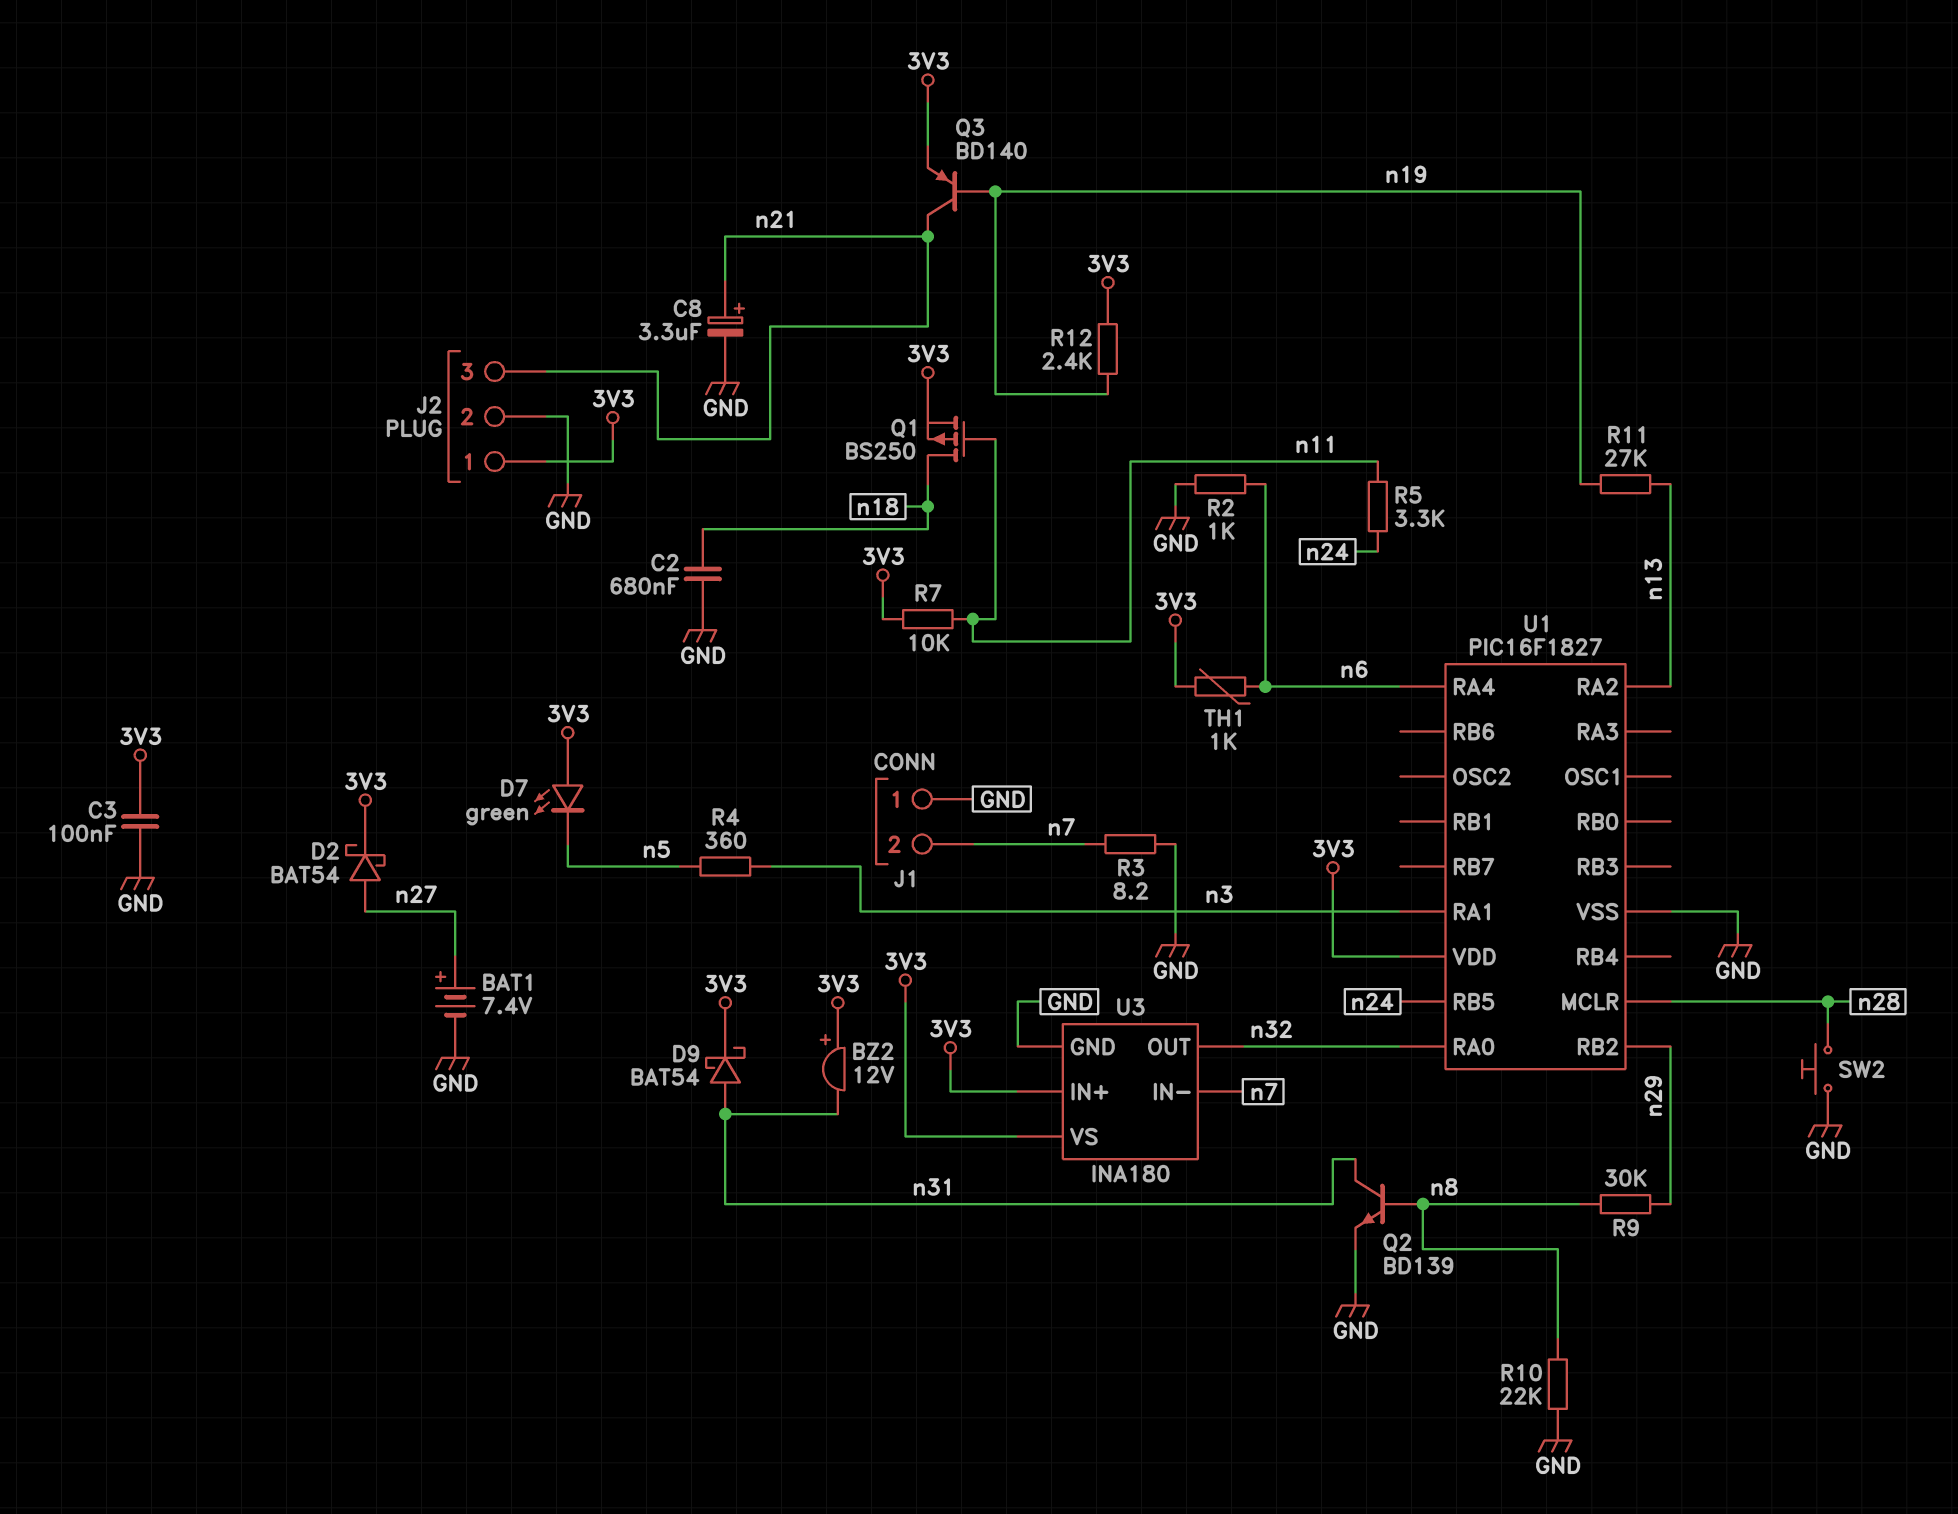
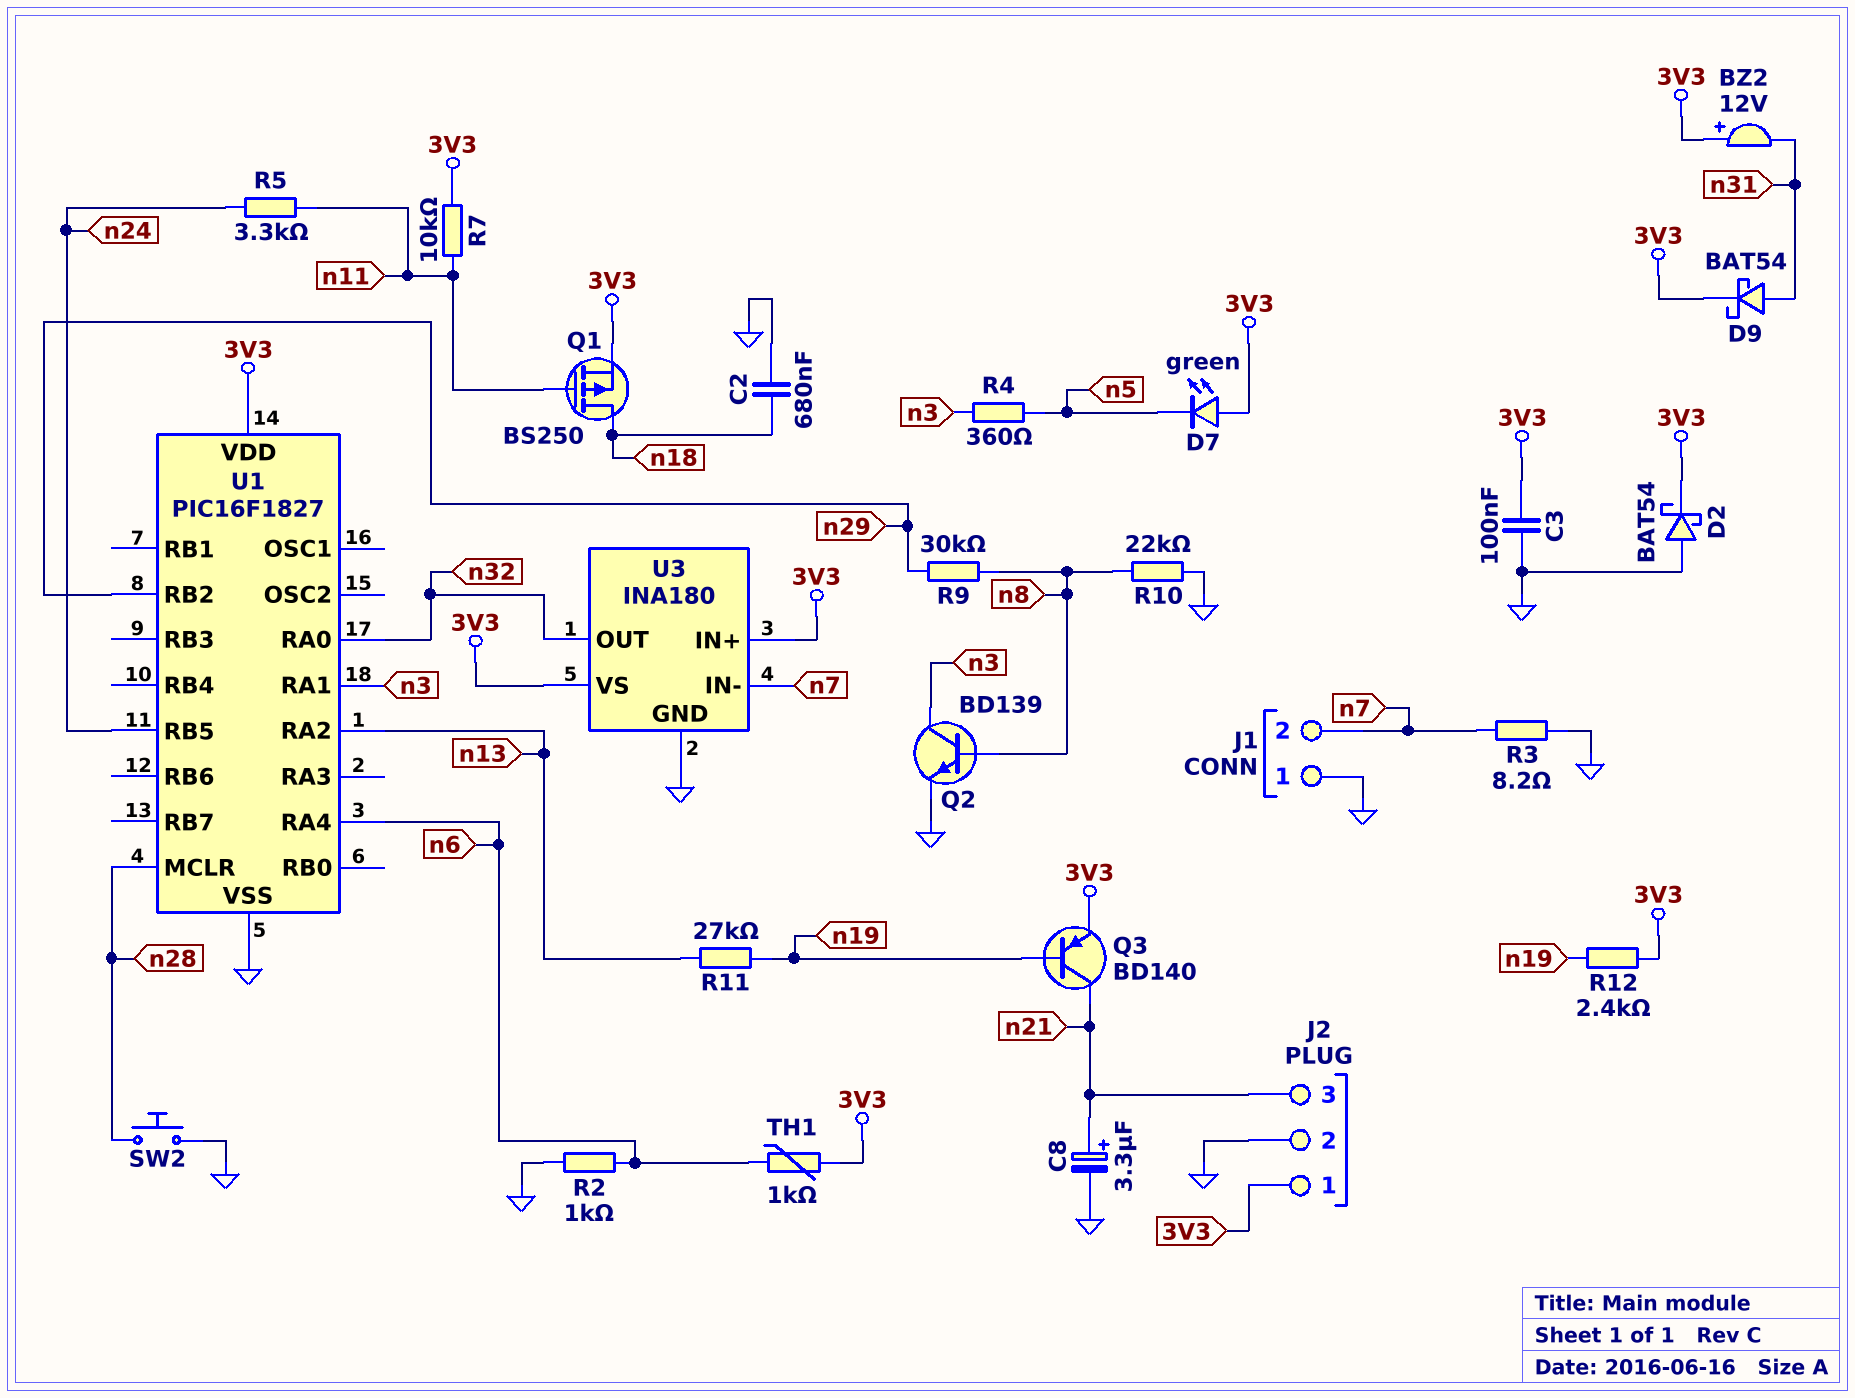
BAT1: 7.4V (plus n27, minus GND) -> none
D2: schottky BAT54 (A n27, K 3V3) -> schottky BAT54 (A GND, K 3V3)
Q2: NPN BD139 (B n8, C n31, E GND) -> NPN BD139 (B n8, C n3, E GND)

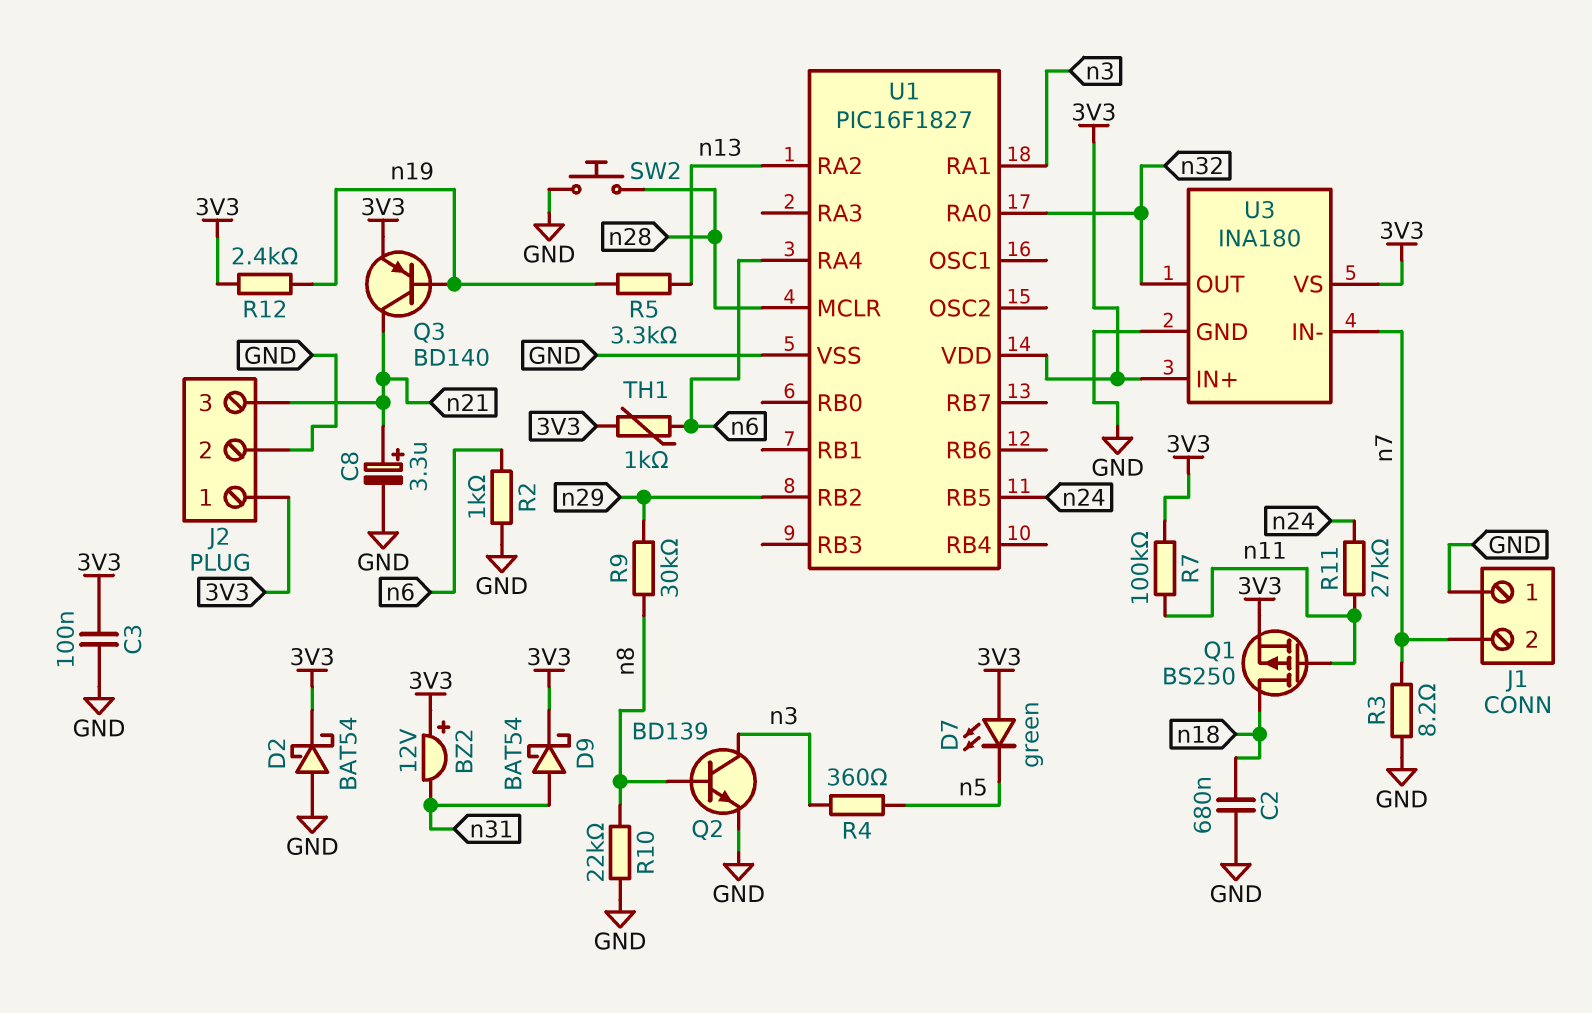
R5: 3.3k (n11, n24) -> 3.3k (n13, n19)
R7: 10k (3V3, n11) -> 100k (3V3, n11)
R11: 27k (n13, n19) -> 27k (n11, n24)

